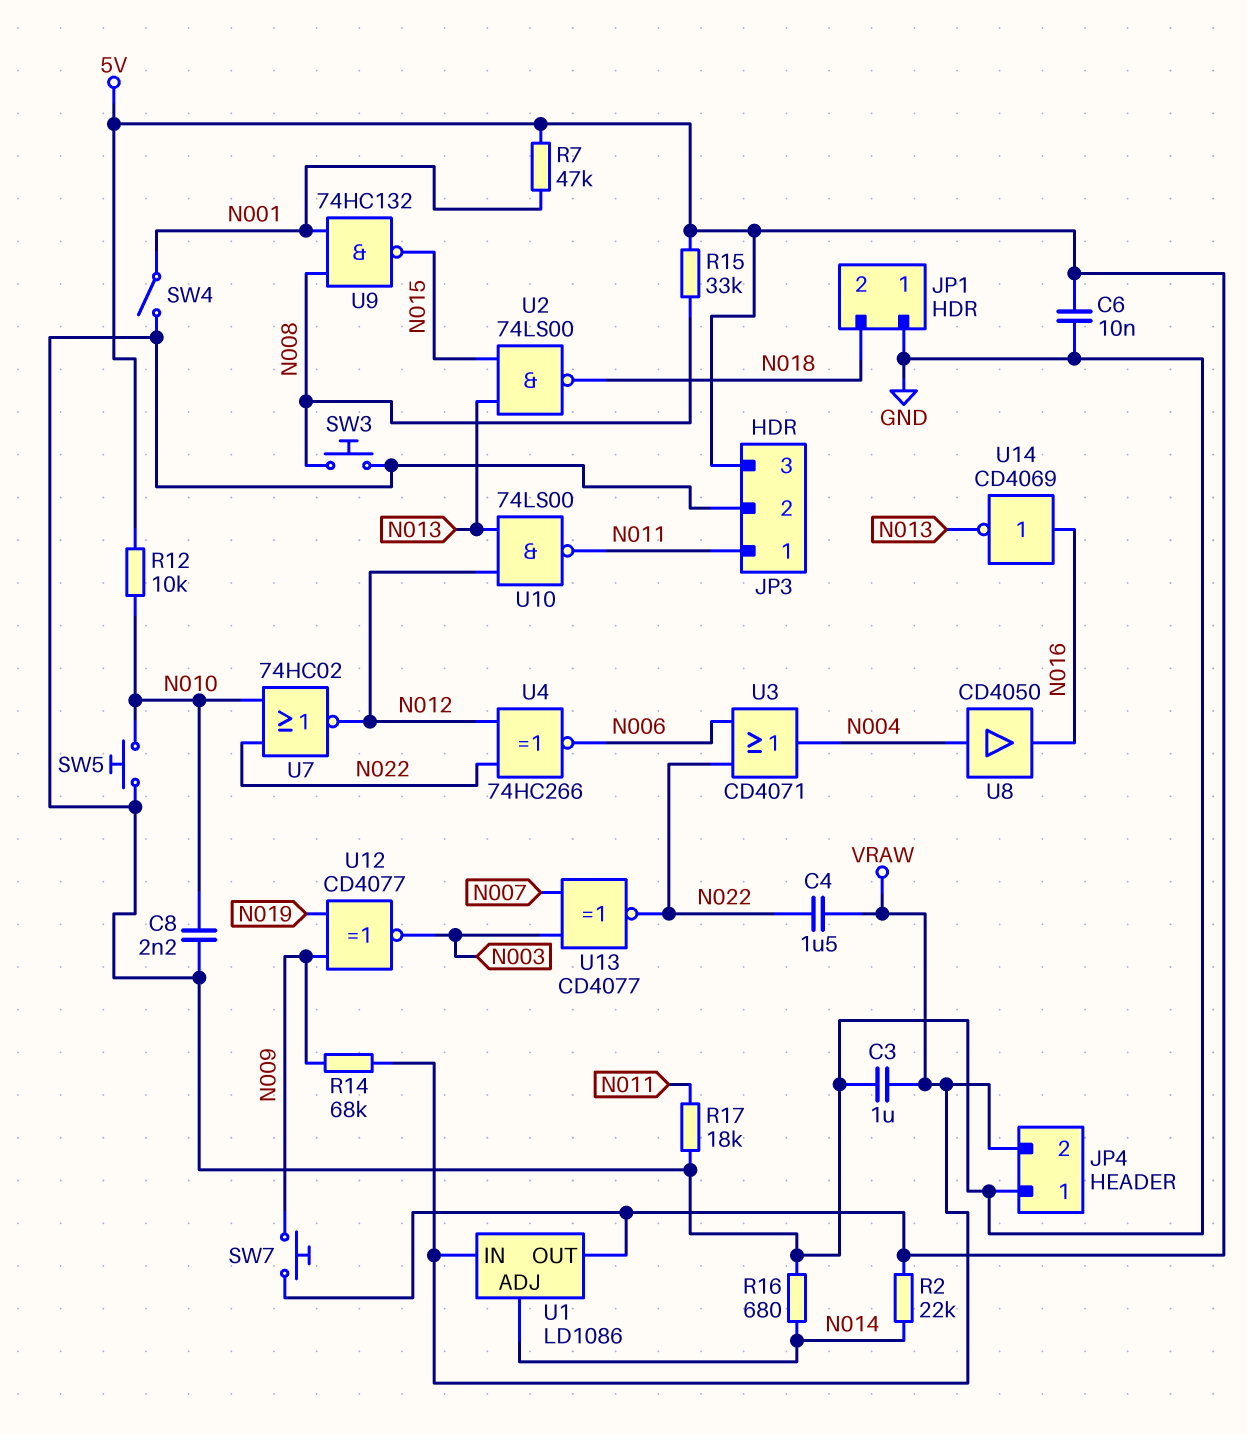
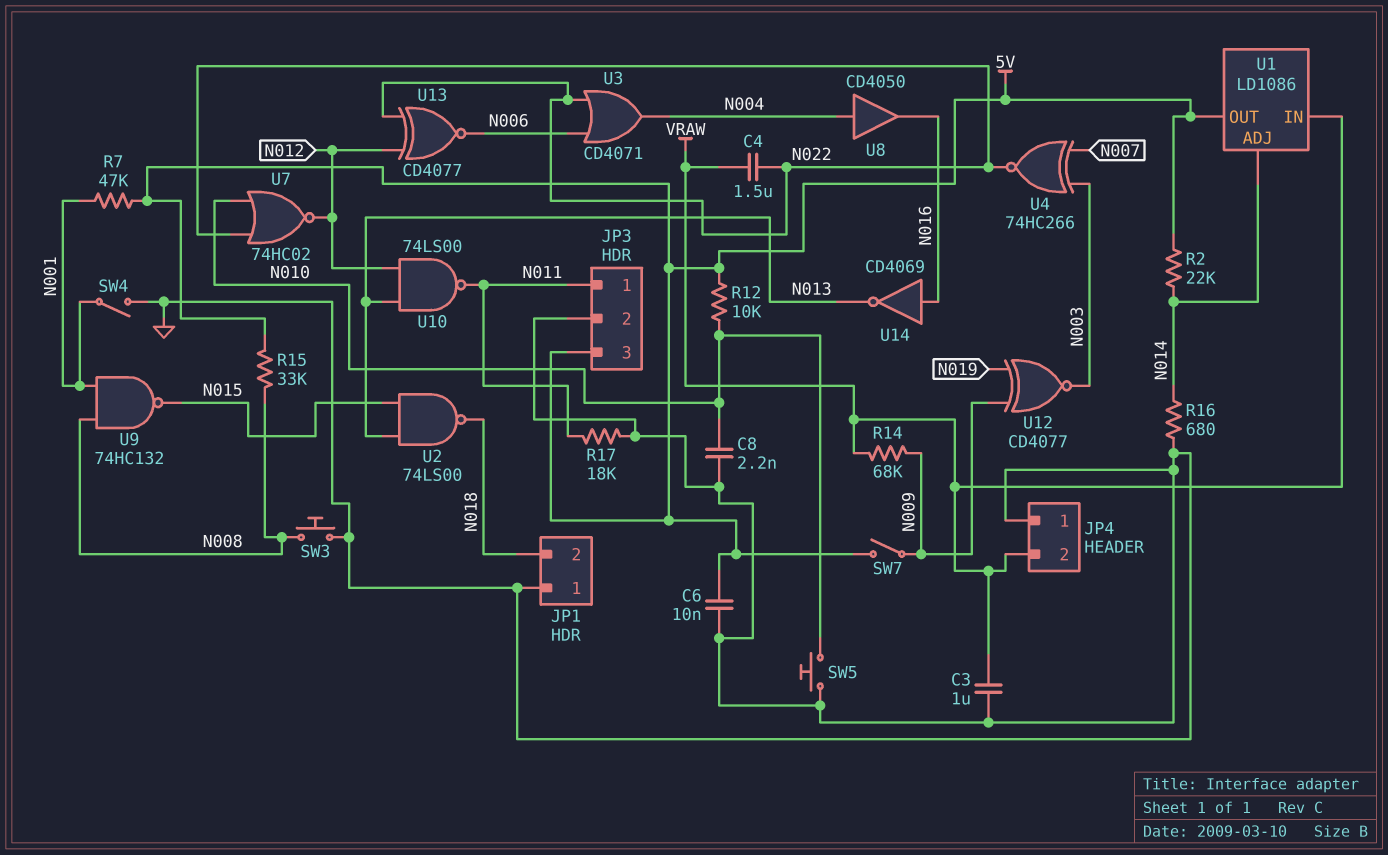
SW7: button (5V, N009) -> switch (5V, N009)
U4: XNOR 74HC266 (in N012, in N022, out N006) -> XNOR 74HC266 (in N003, in N007, out N022)
U13: XNOR CD4077 (in N003, in N007, out N022) -> XNOR CD4077 (in N012, in N022, out N006)

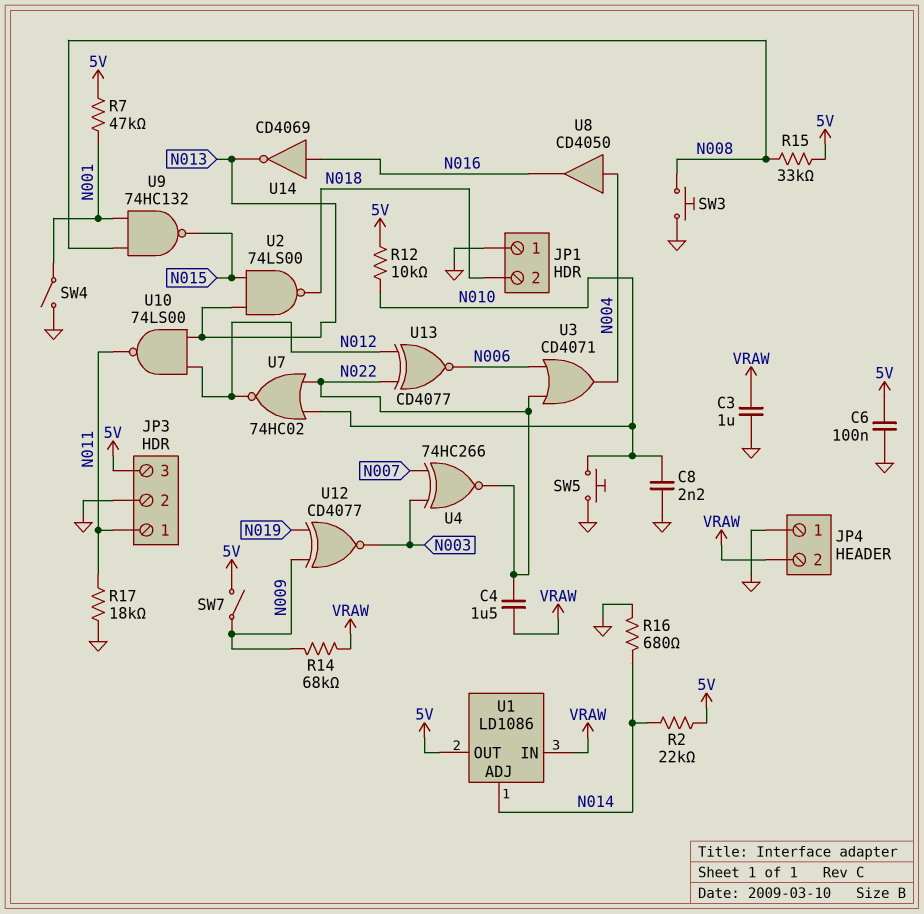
C6: 10nF (5V, GND) -> 100nF (5V, GND)

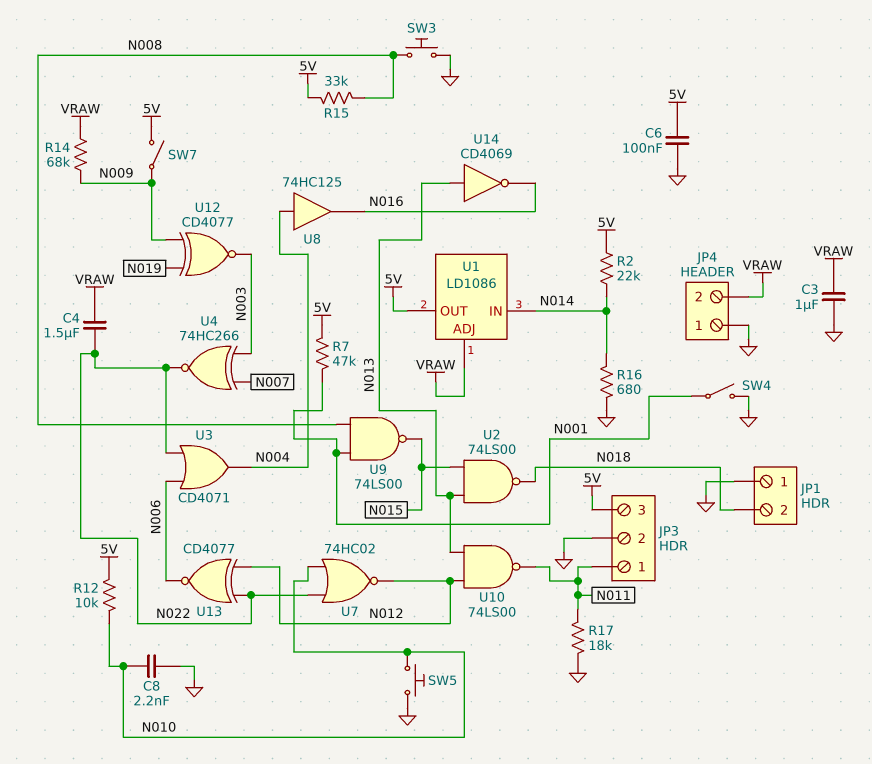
U1 pin ADJ: N014 -> VRAW
U1 pin IN: VRAW -> N014
U8: buffer CD4050 (in N004, out N016) -> buffer 74HC125 (in N004, out N016)
U9: NAND 74HC132 (in N001, in N008, out N015) -> NAND 74LS00 (in N001, in N008, out N015)
U14: NOT CD4069 (in N016, out N013) -> NOT CD4069 (in N013, out N016)

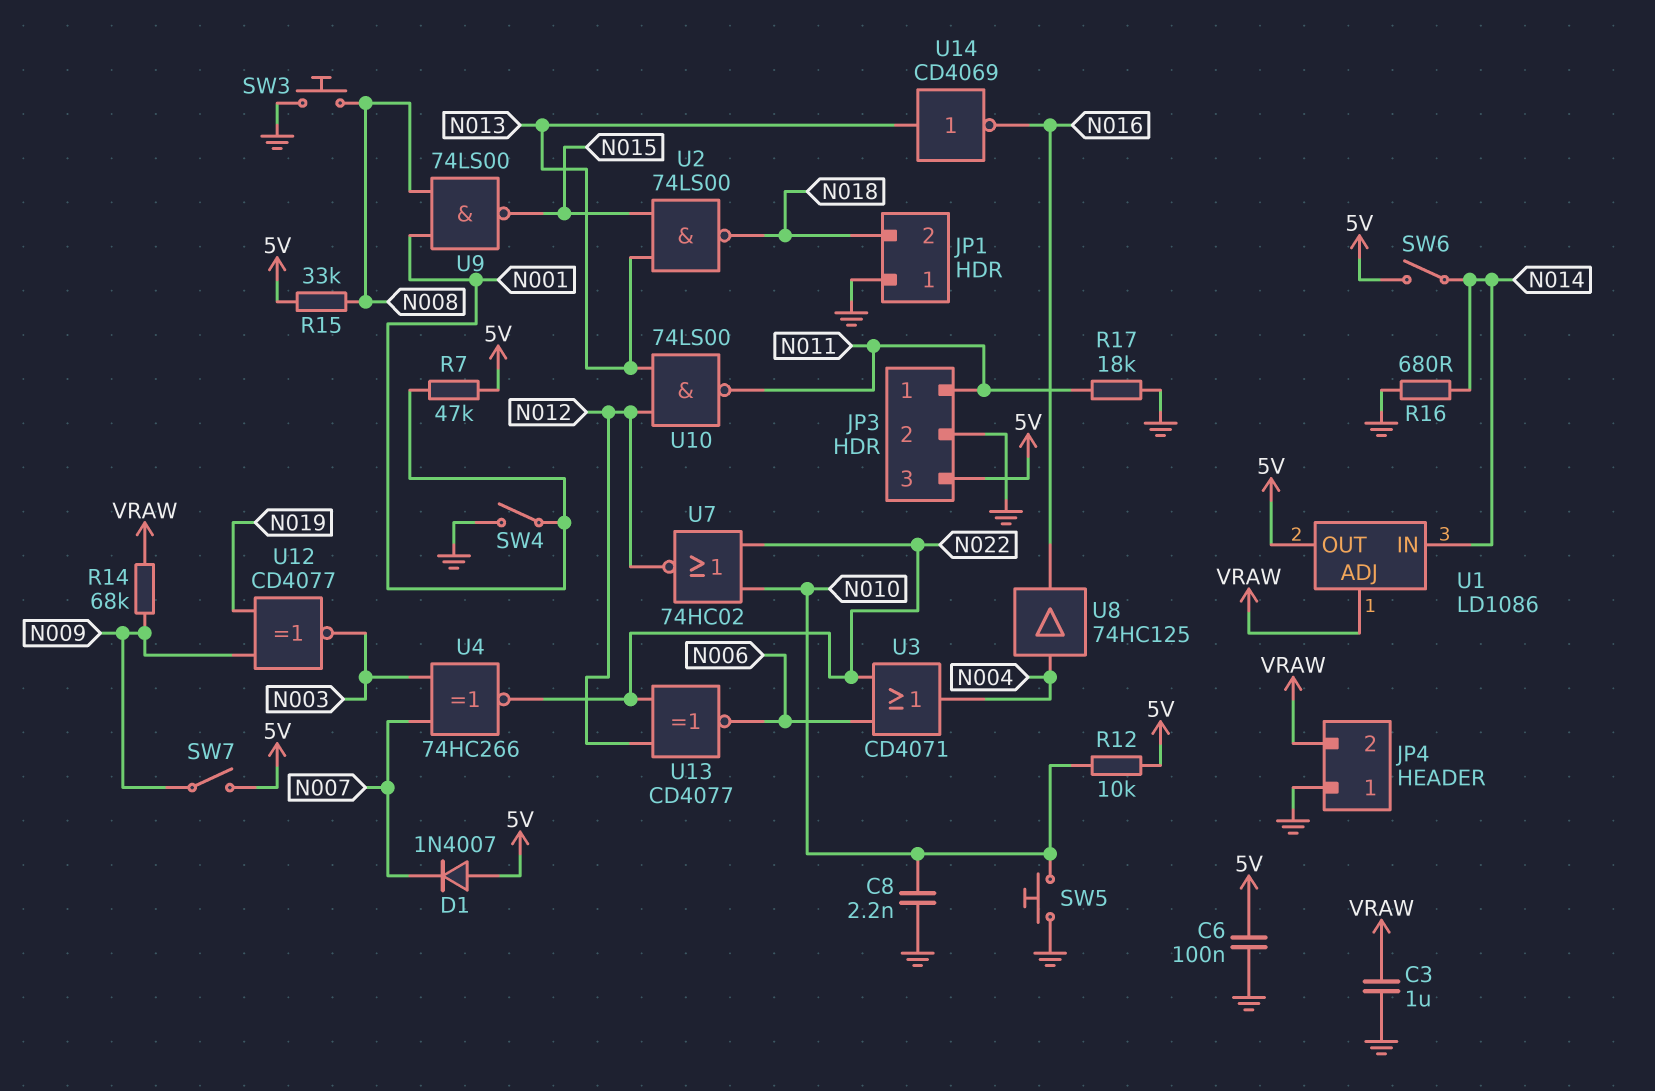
C4: 1.5uF (N022, VRAW) -> none
D1: none -> diode 1N4007 (A 5V, K N007)
R2: 22k (5V, N014) -> none
SW6: none -> switch (5V, N014)

